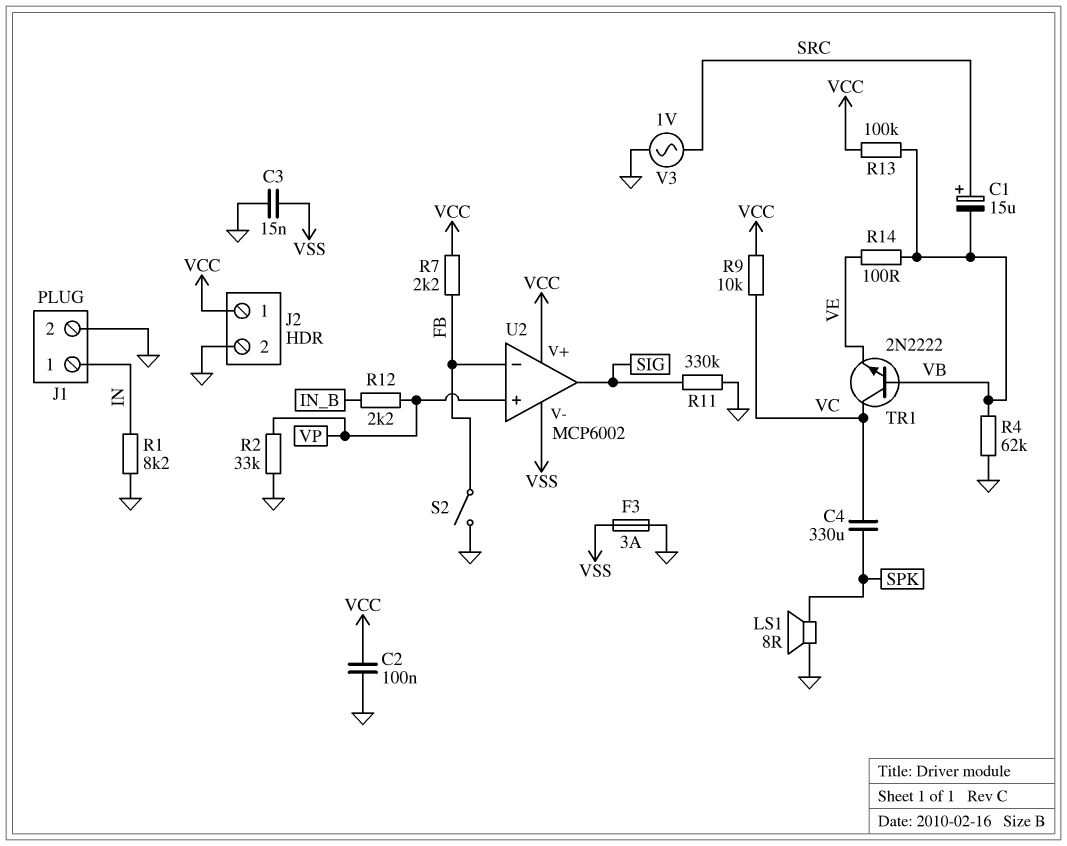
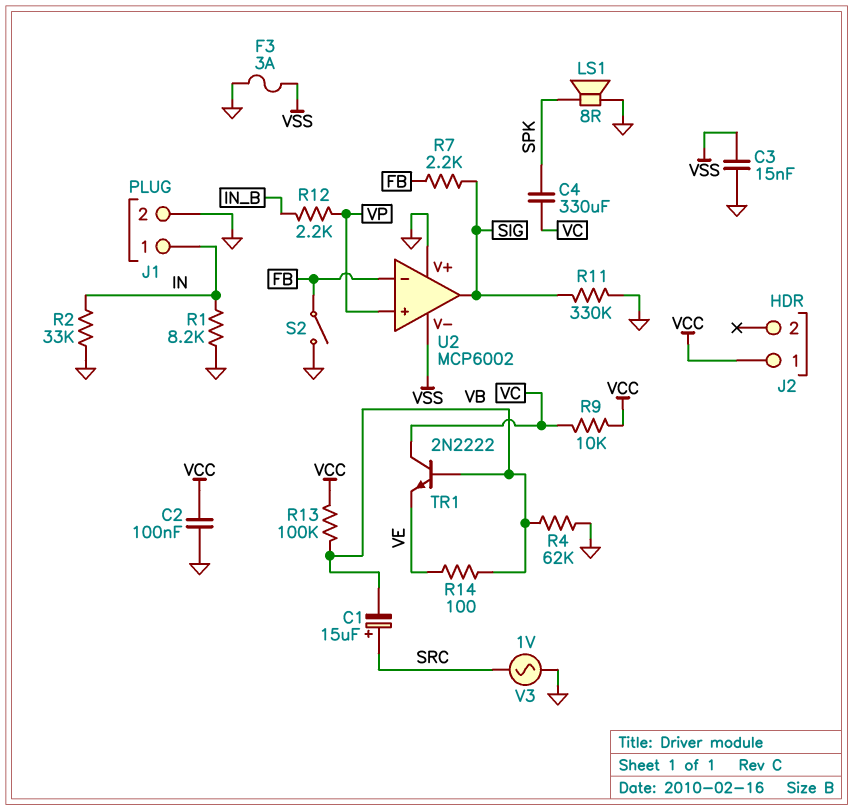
J2 pin 2: GND -> none
R2: 33k (GND, VP) -> 33k (GND, IN)
R7: 2.2k (FB, VCC) -> 2.2k (FB, SIG)
U2 pin V+: VCC -> GND

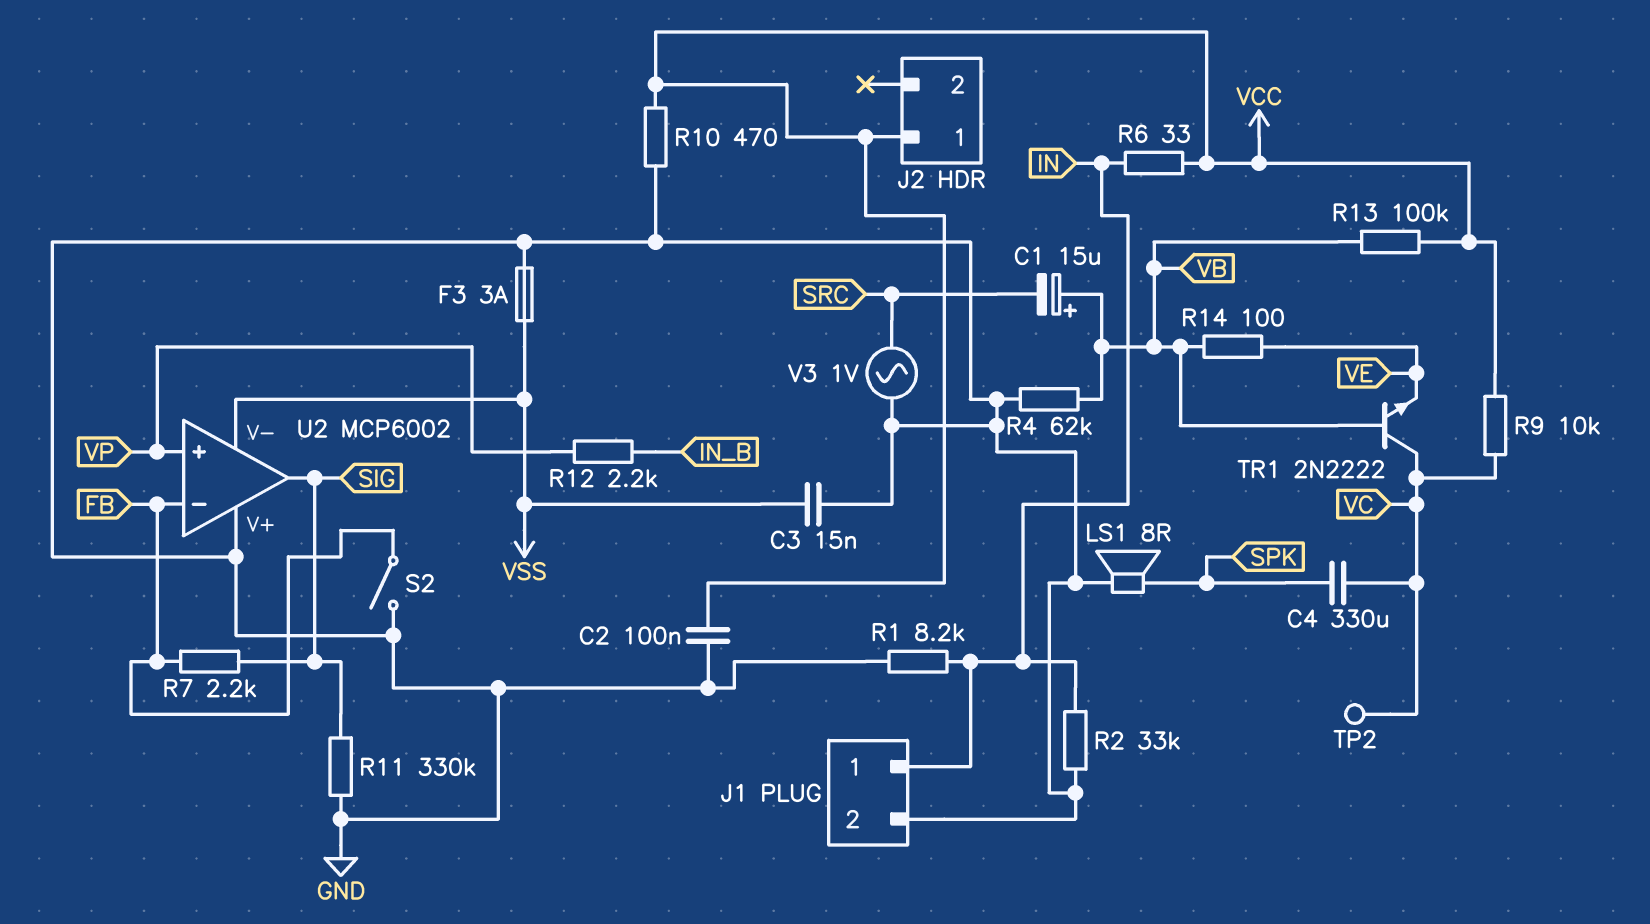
C1: 15uF (plus SRC, minus VB) -> 15uF (plus VB, minus SRC)
R6: none -> 33 (IN, VCC)
R10: none -> 470 (GND, VCC)
TP2: none -> test point (VC)

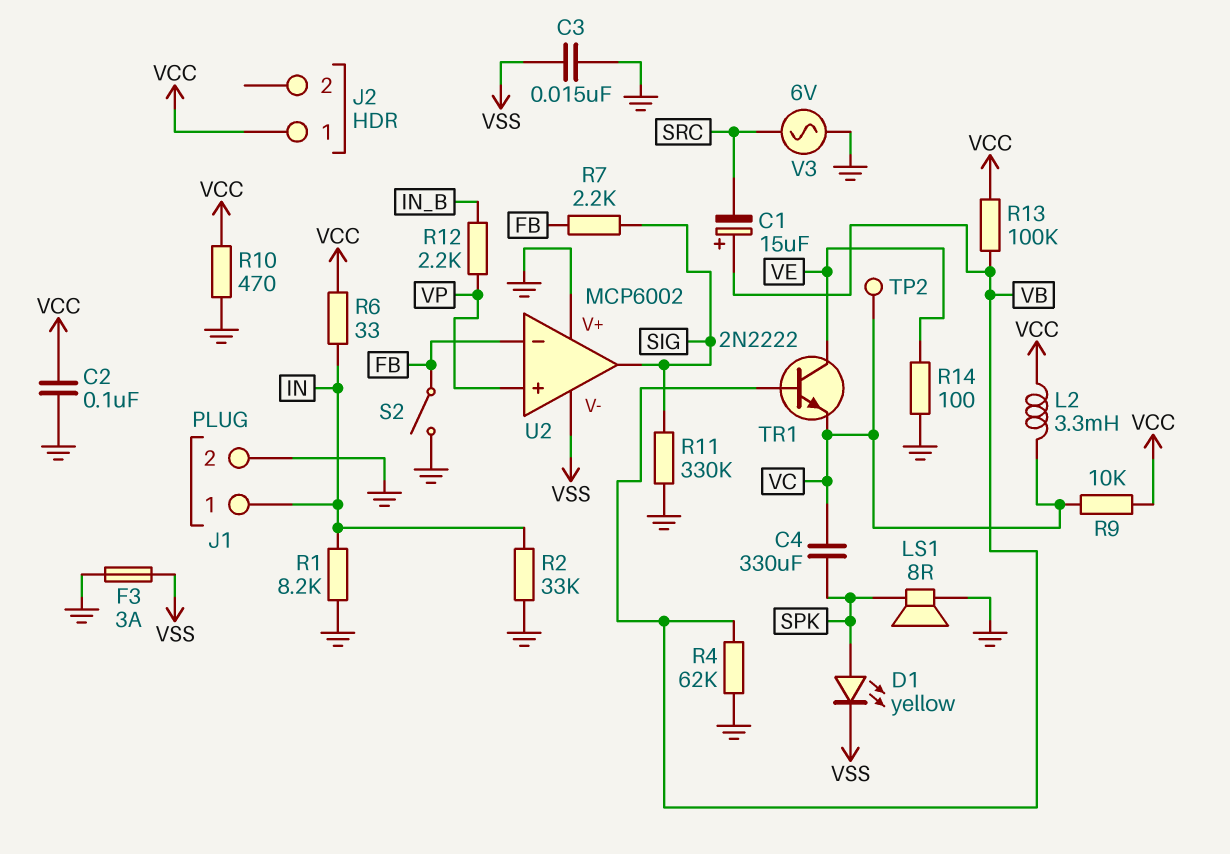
D1: none -> LED yellow (A SPK, K VSS)
L2: none -> 3.3mH (VC, VCC)
R14: 100 (VB, VE) -> 100 (GND, VE)
TR1: NPN 2N2222 (B VB, C VC, E VE) -> NPN 2N2222 (B VB, C VE, E VC)
V3: AC 1V (GND, SRC) -> AC 6V (GND, SRC)

